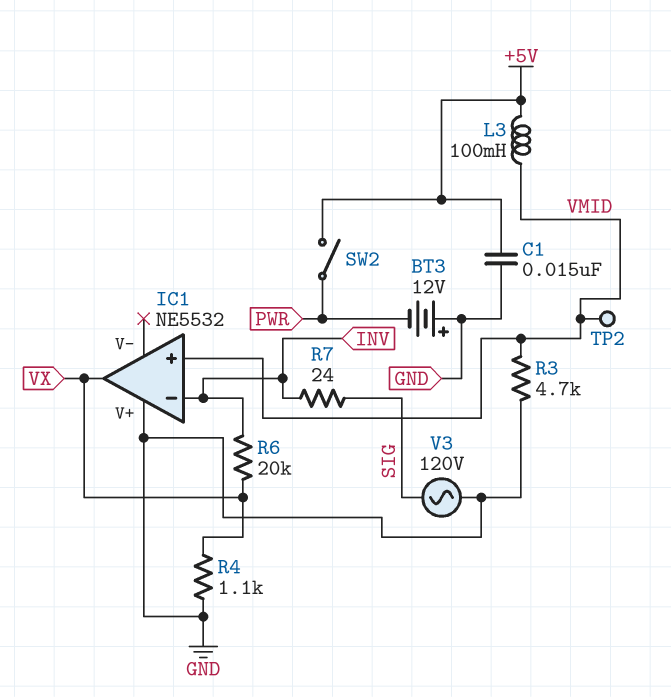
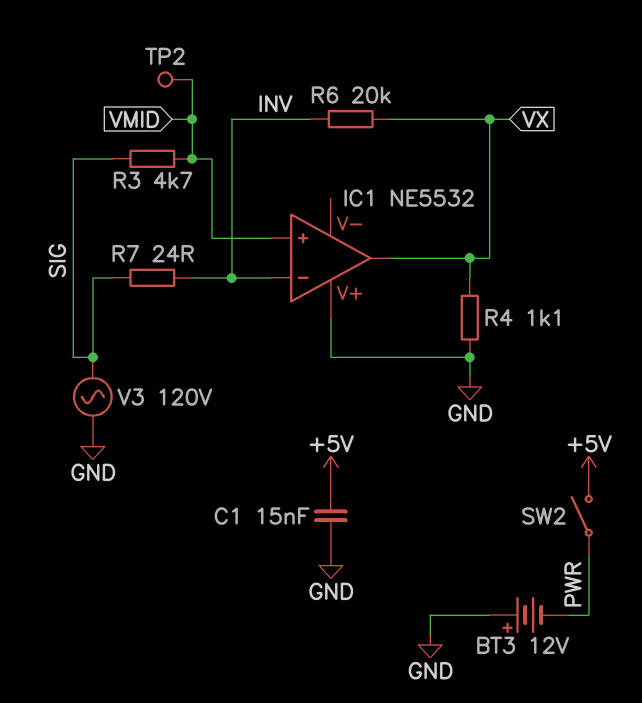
L3: 100mH (+5V, VMID) -> none
R3: 4.7k (GND, VMID) -> 4.7k (SIG, VMID)

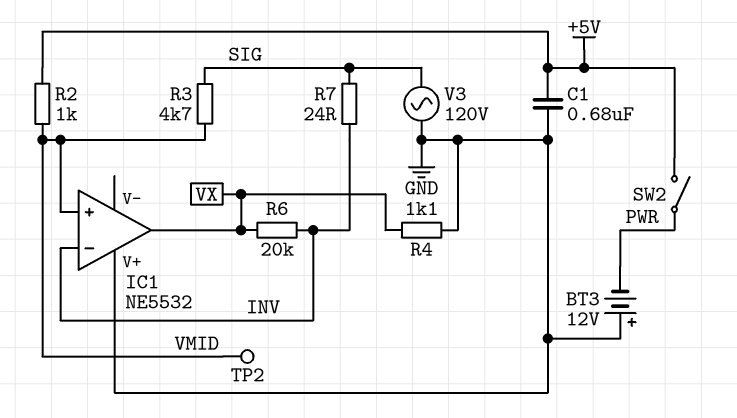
C1: 15nF (+5V, GND) -> 680nF (+5V, GND)
R2: none -> 1k (+5V, VMID)

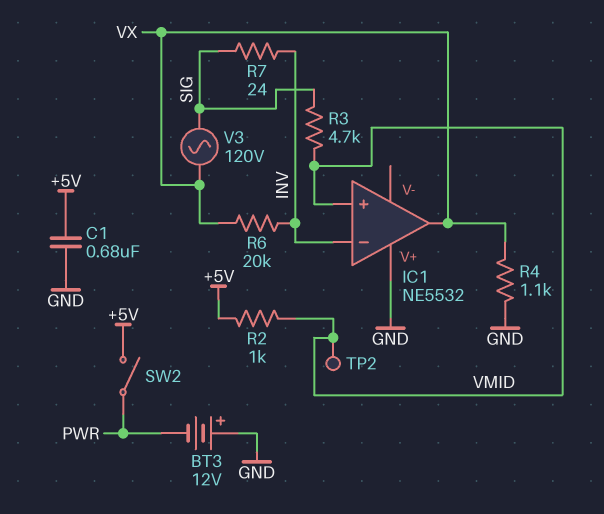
V3: AC 120V (GND, SIG) -> AC 120V (SIG, VX)

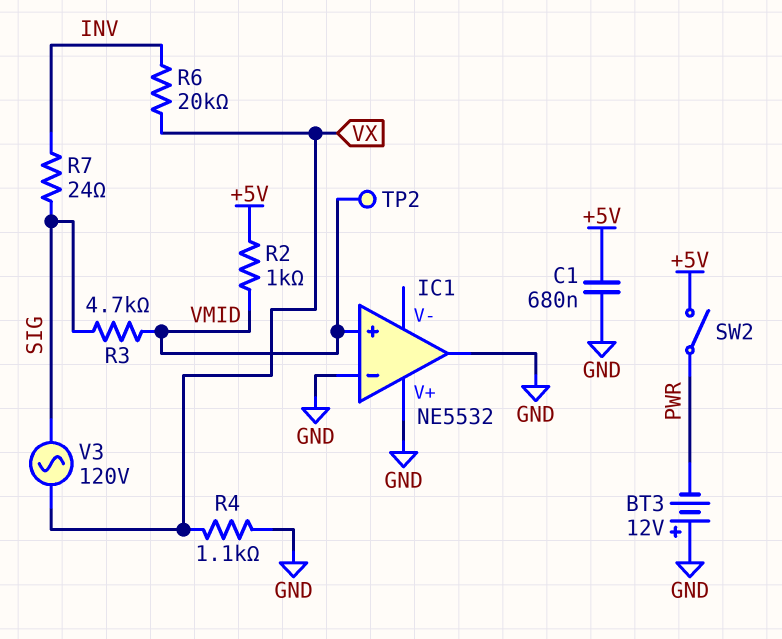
IC1 pin in-: INV -> GND
IC1 pin out: VX -> GND

